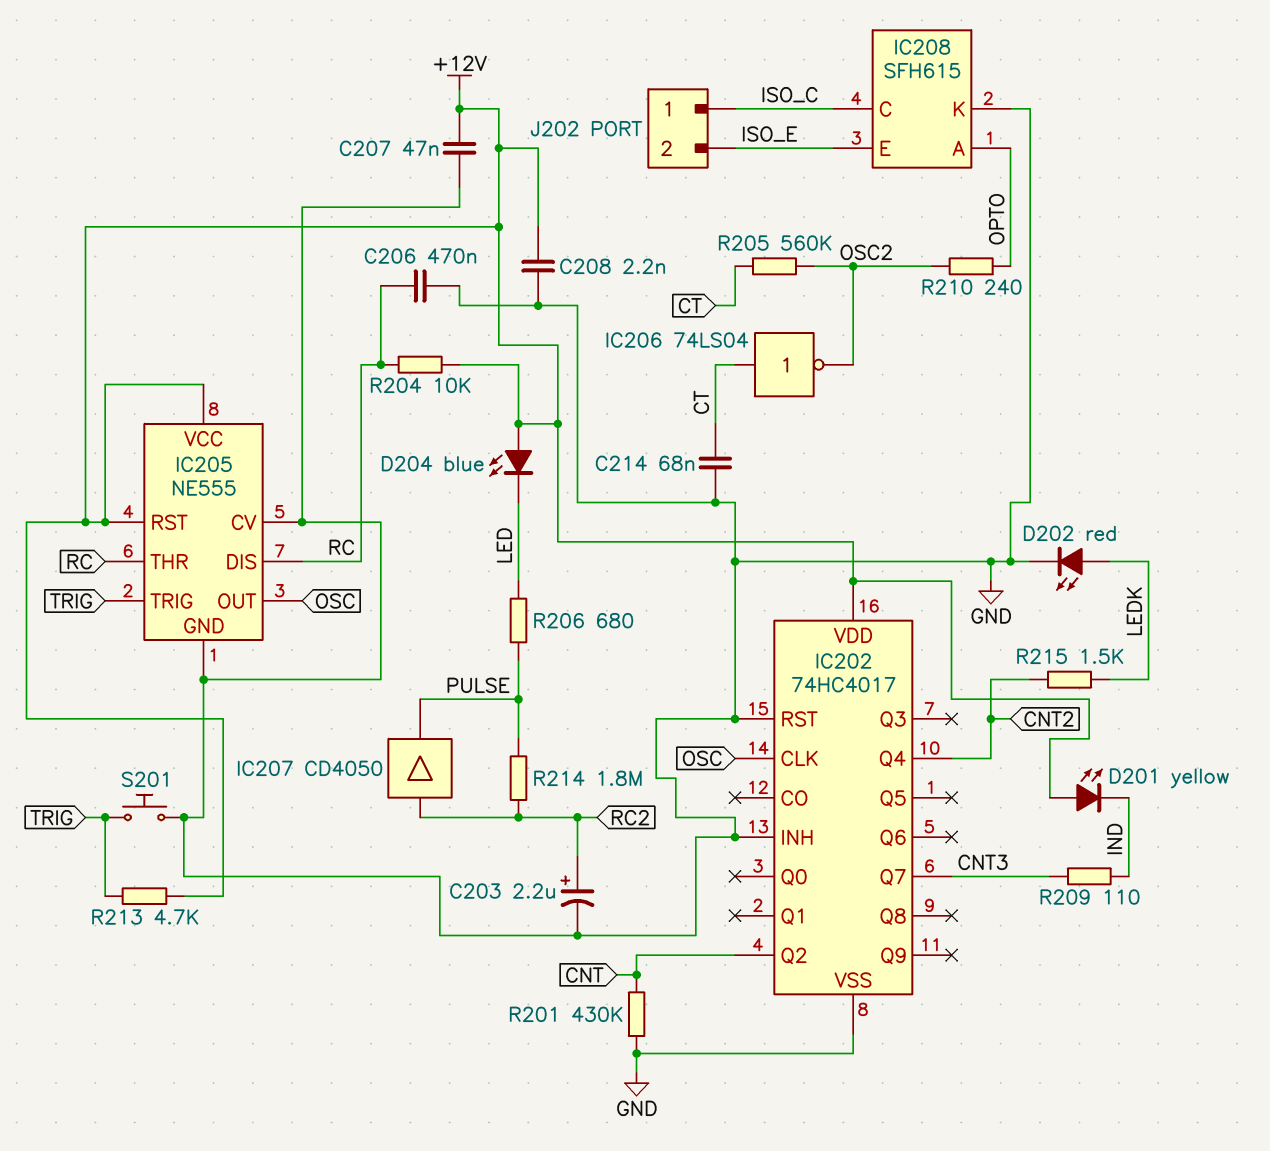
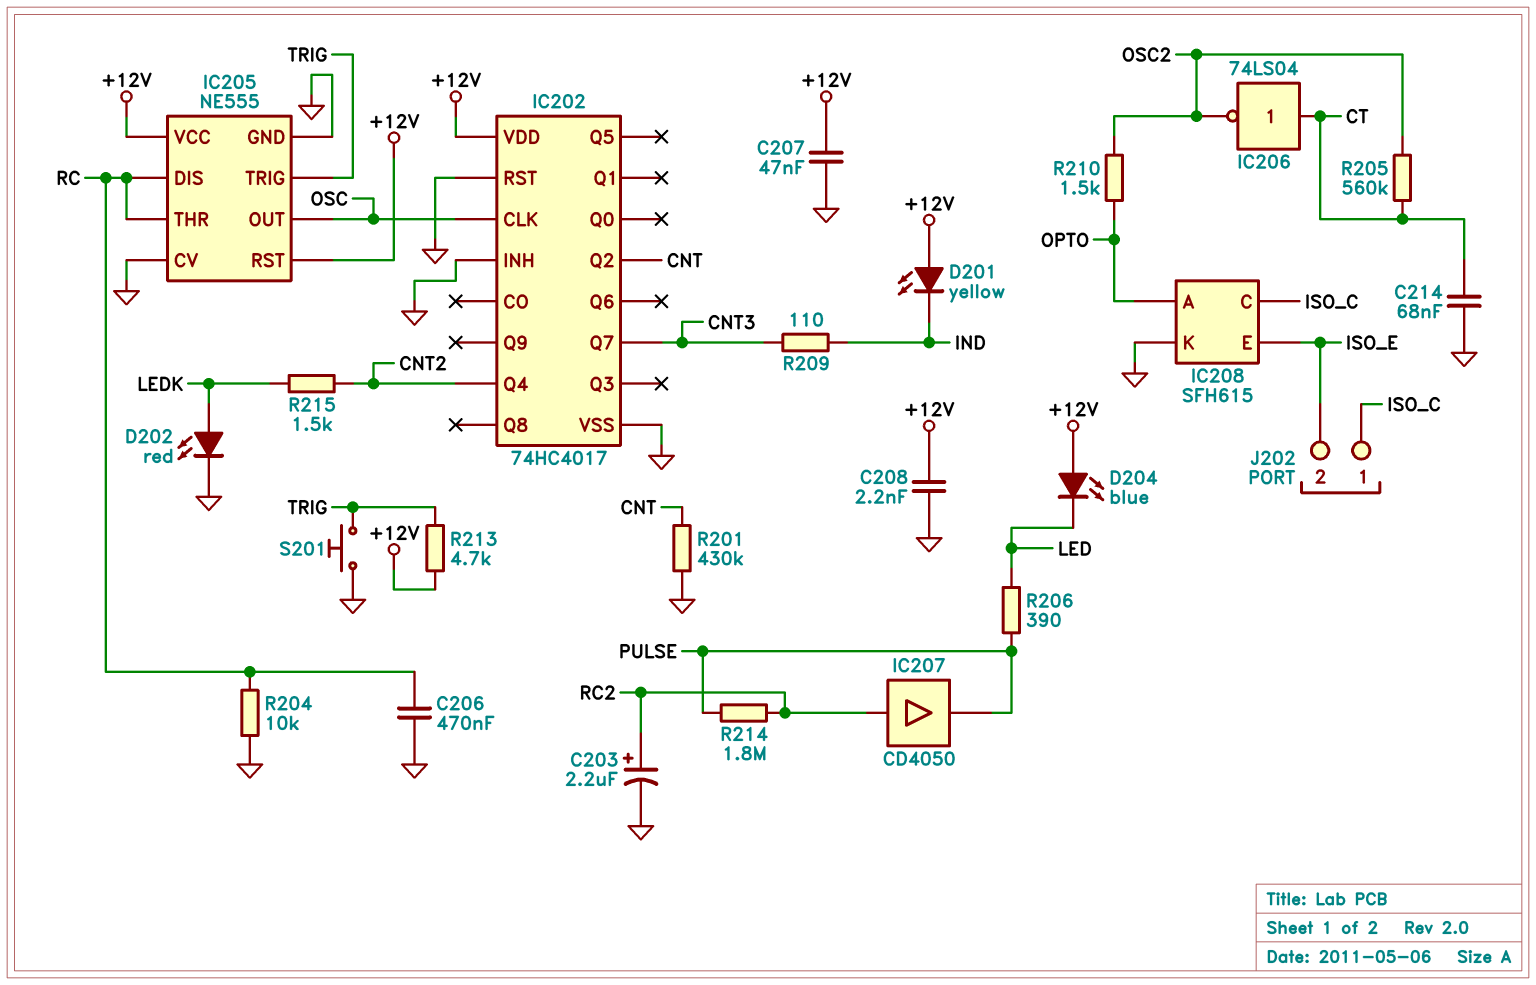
R204: 10k (+12V, RC) -> 10k (GND, RC)
R206: 680 (LED, PULSE) -> 390 (LED, PULSE)
R210: 240 (OPTO, OSC2) -> 1.5k (OPTO, OSC2)

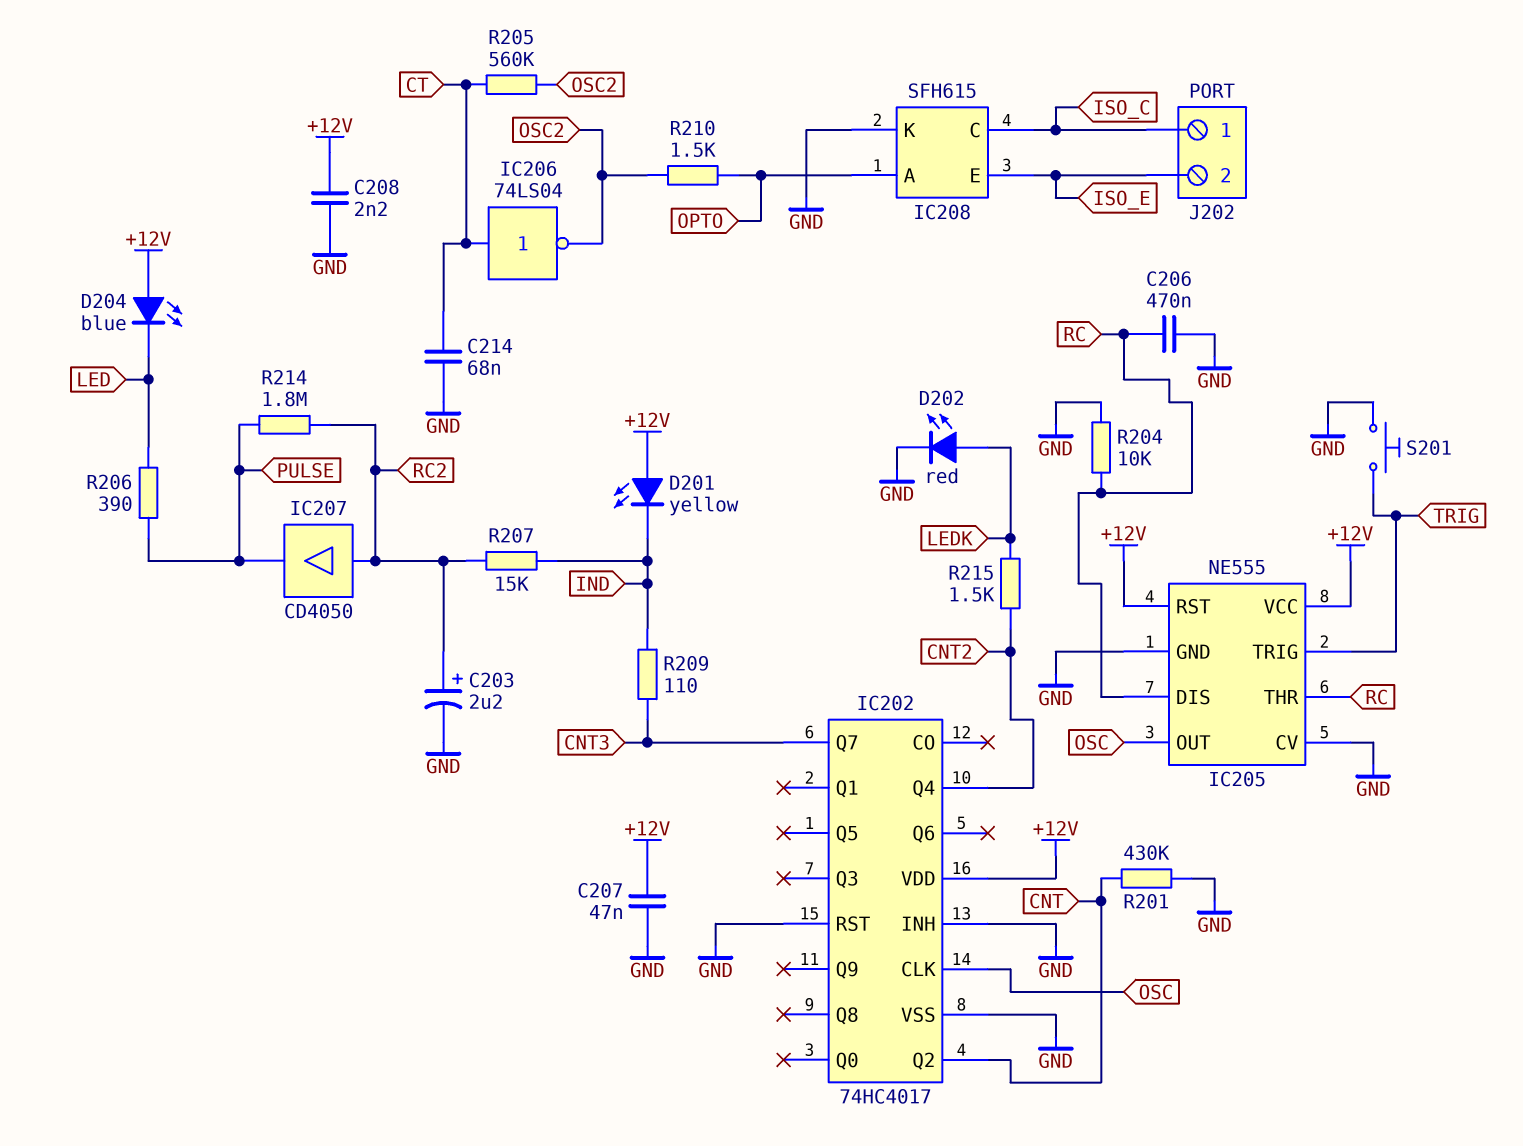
R207: none -> 15k (IND, RC2)
R213: 4.7k (+12V, TRIG) -> none

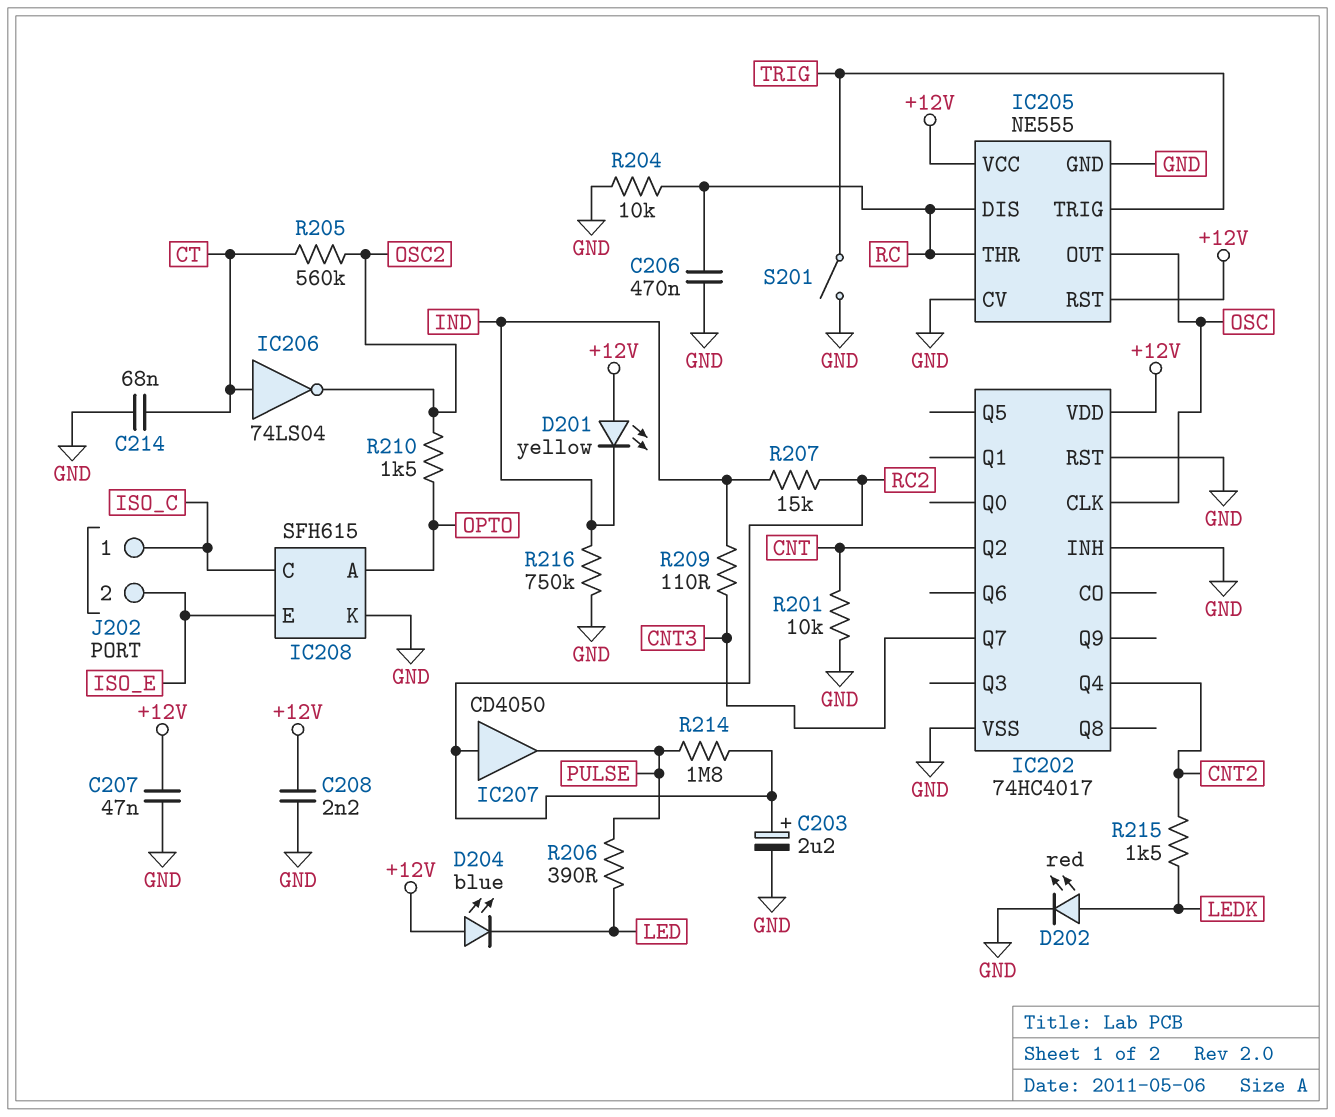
R201: 430k (CNT, GND) -> 10k (CNT, GND)
R216: none -> 750k (GND, IND)
S201: button (GND, TRIG) -> switch (GND, TRIG)

